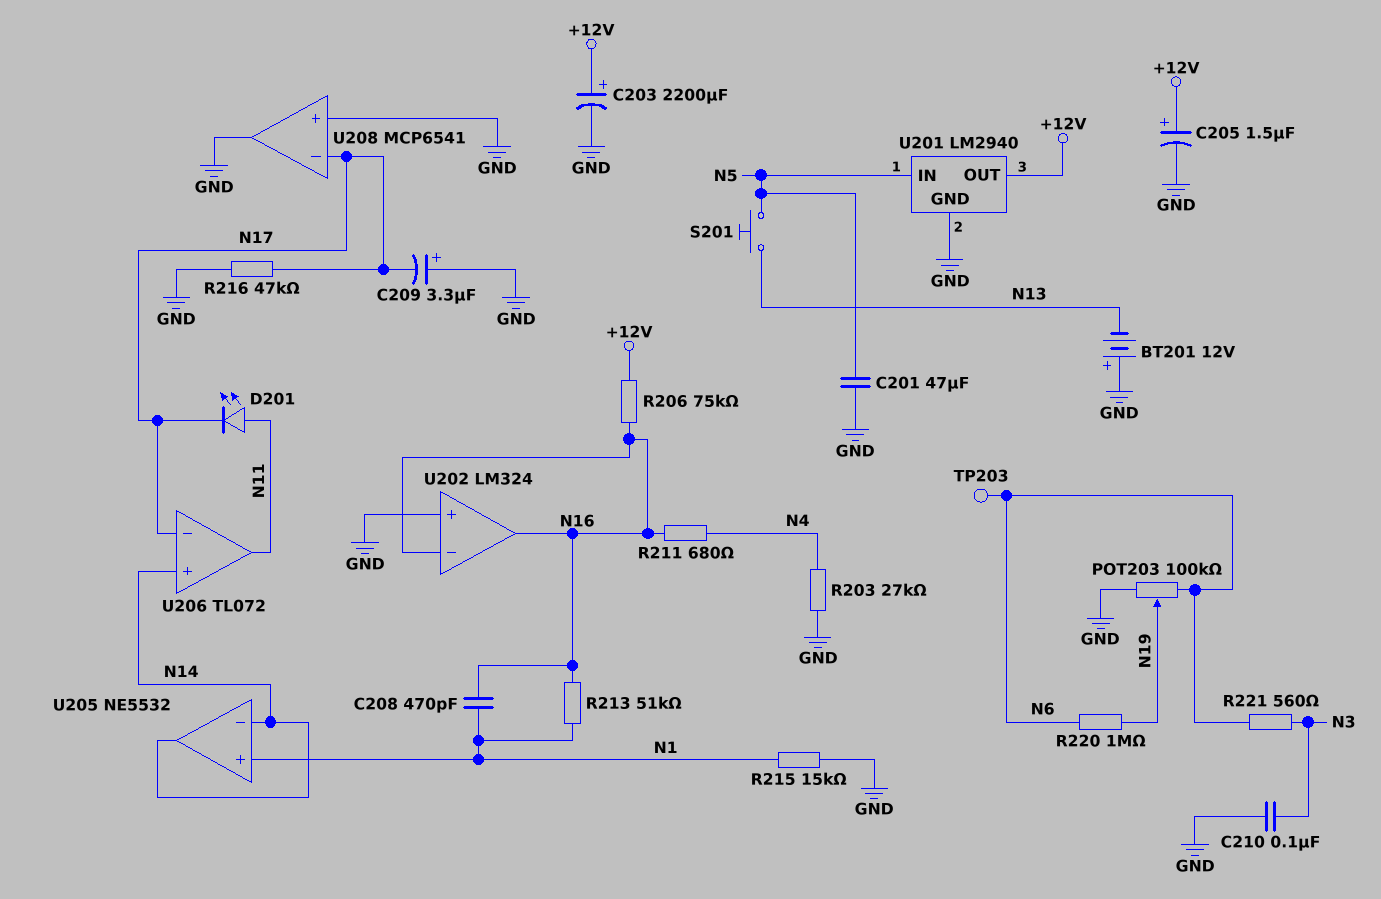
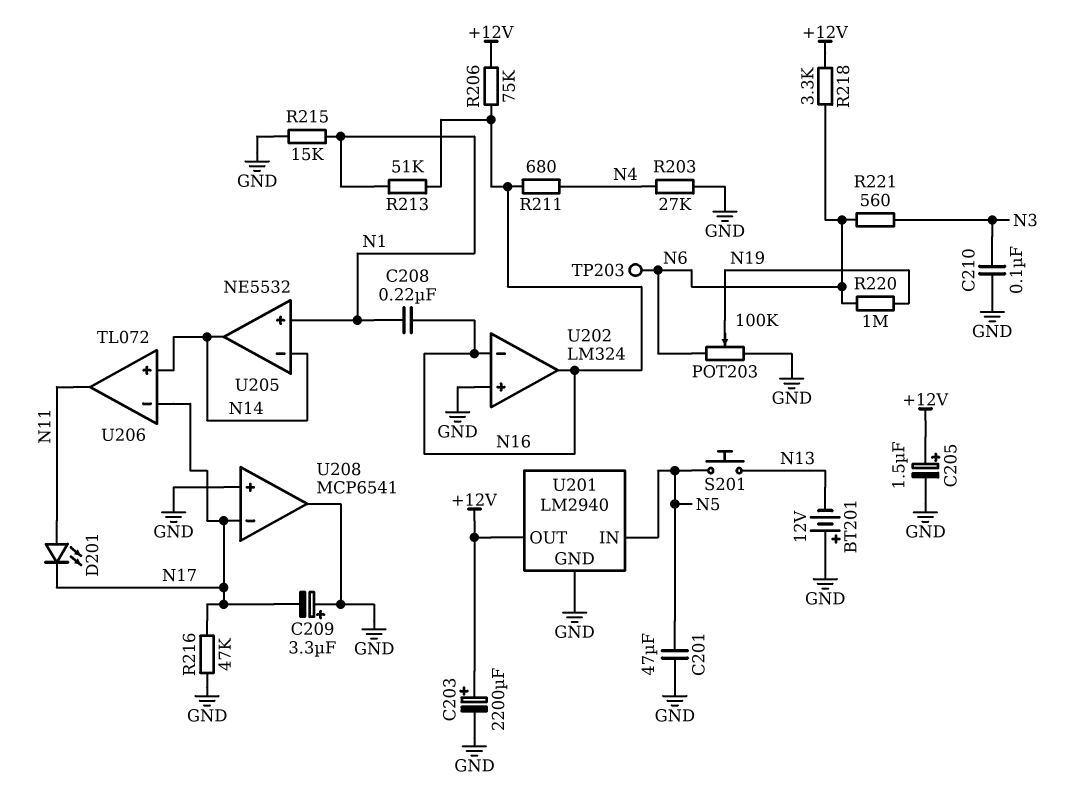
C208: 470pF (N1, N16) -> 220nF (N1, N16)
R218: none -> 3.3k (+12V, N6)

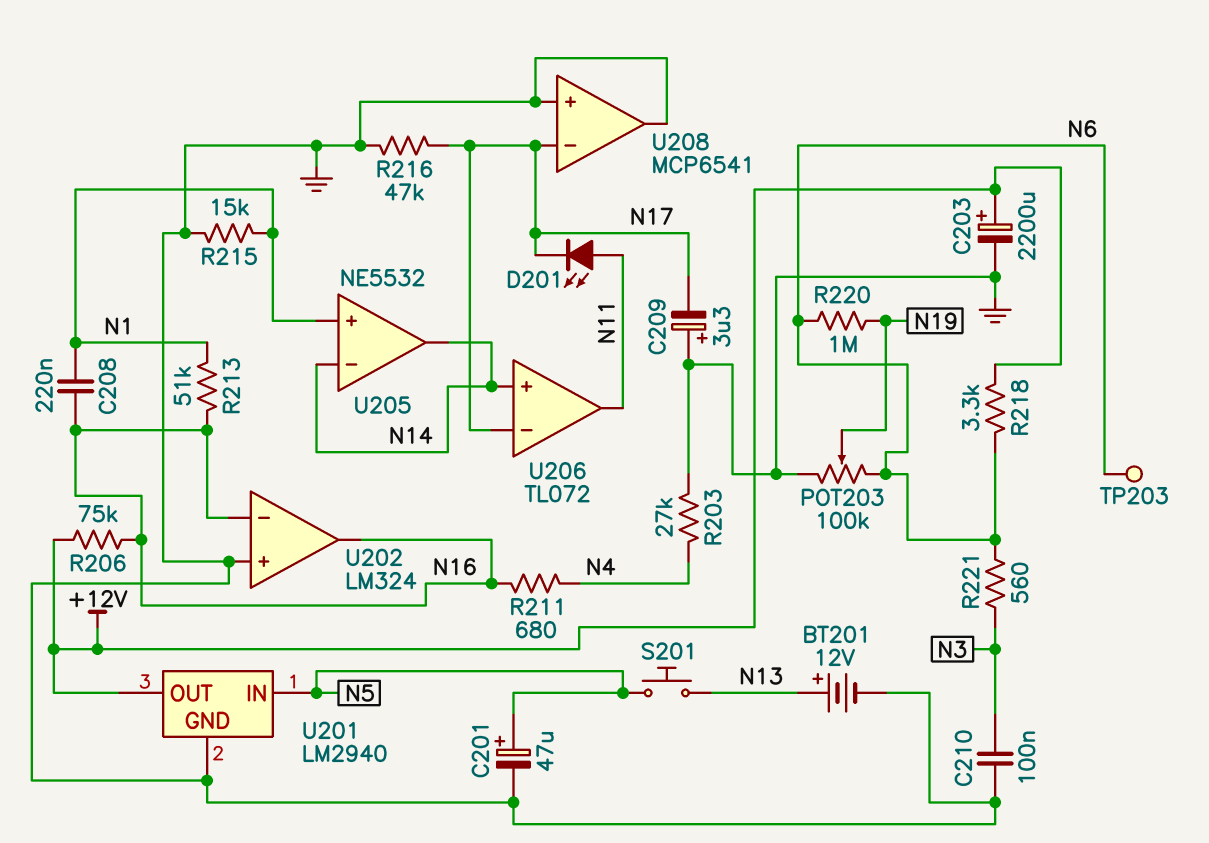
BT201: 12V (plus GND, minus N13) -> 12V (plus N13, minus GND)
C201: 47uF (GND, N5) -> 47uF (plus N5, minus GND)
C205: 1.5uF (plus +12V, minus GND) -> none

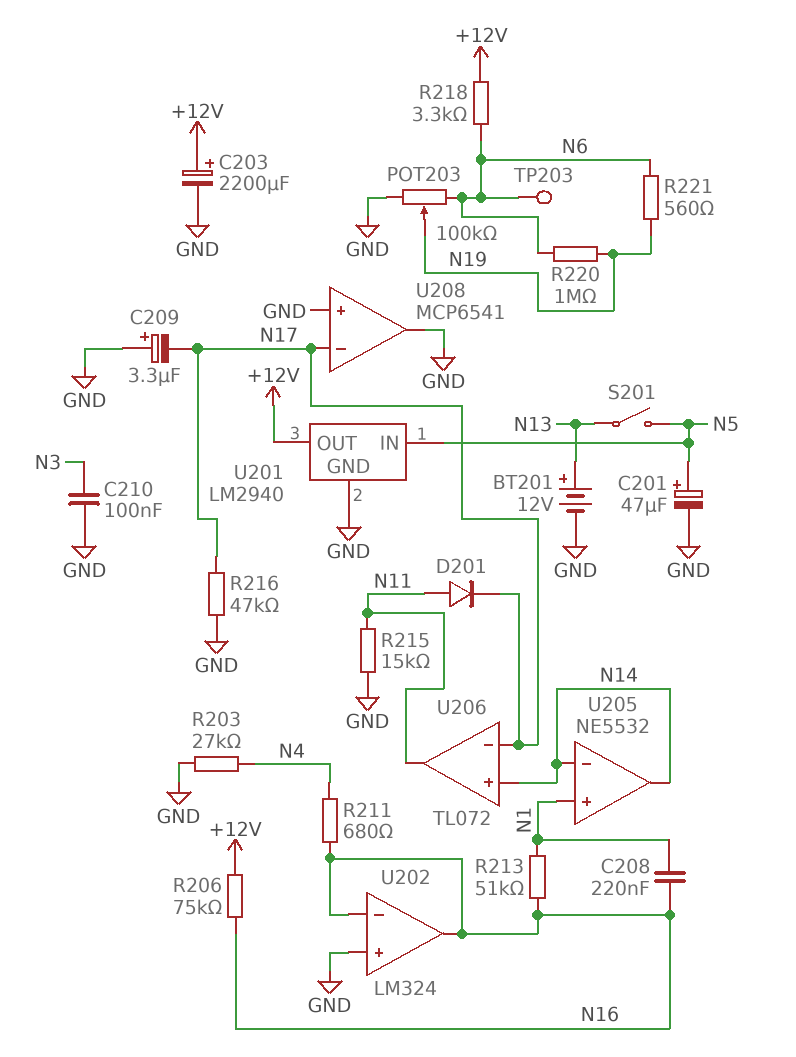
D201: LED (A N11, K N17) -> diode (A N11, K N17)
R215: 15k (GND, N1) -> 15k (GND, N11)
R221: 560 (N3, N6) -> 560 (N6, N19)
S201: button (N5, N13) -> switch (N5, N13)

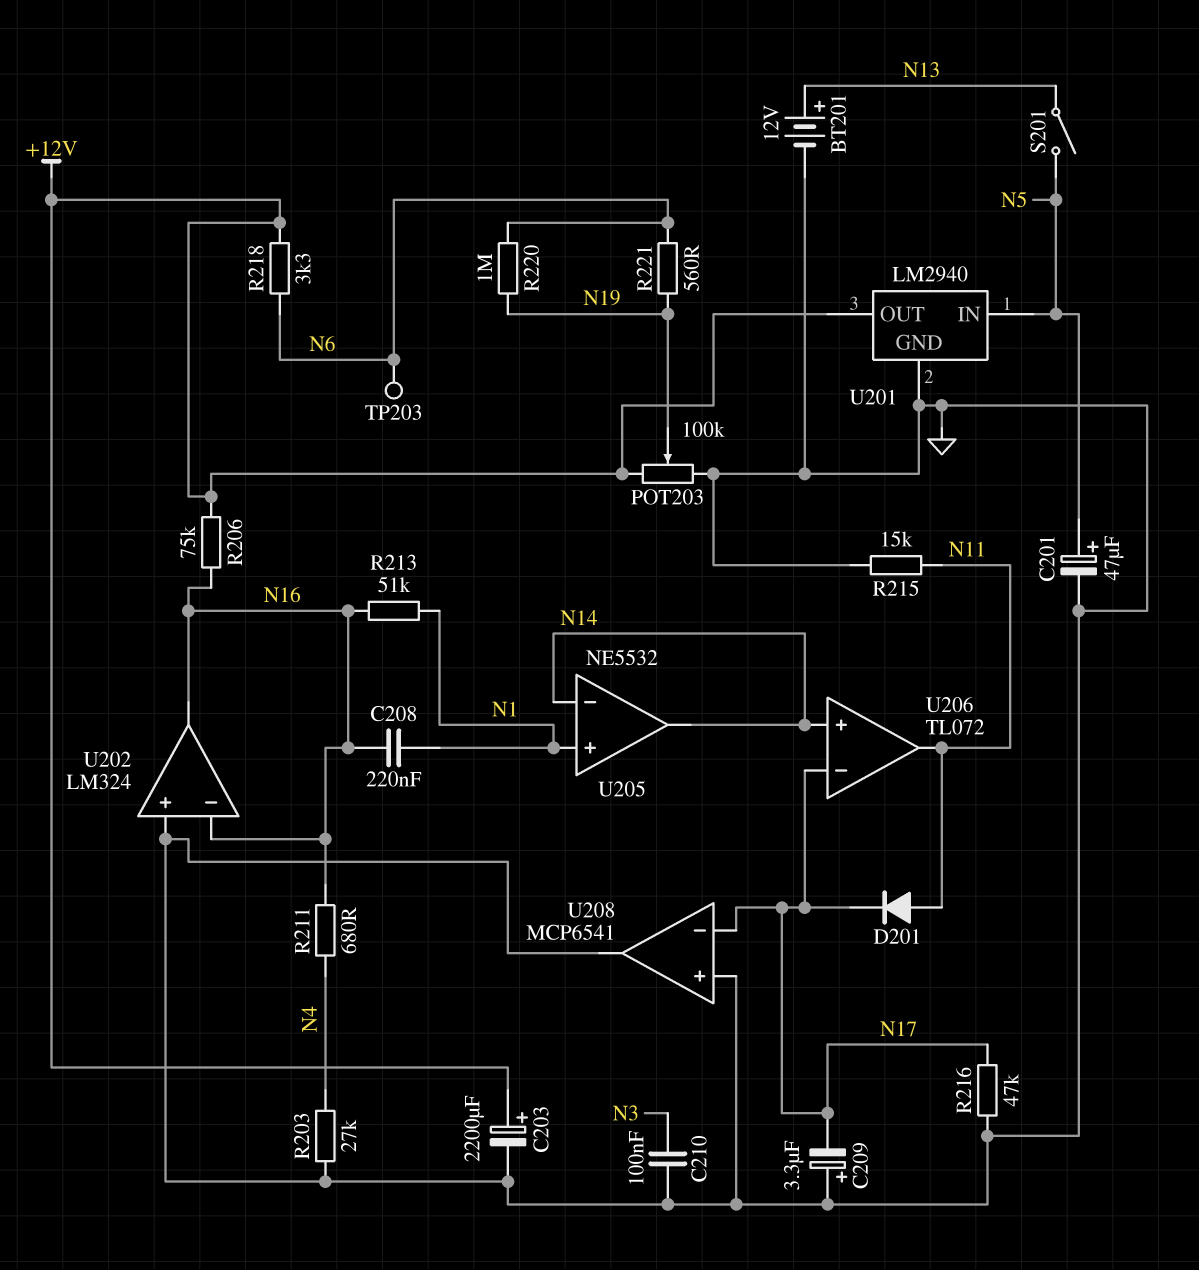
POT203: 100k (GND, N6, wiper N19) -> 100k (+12V, GND, wiper N19)

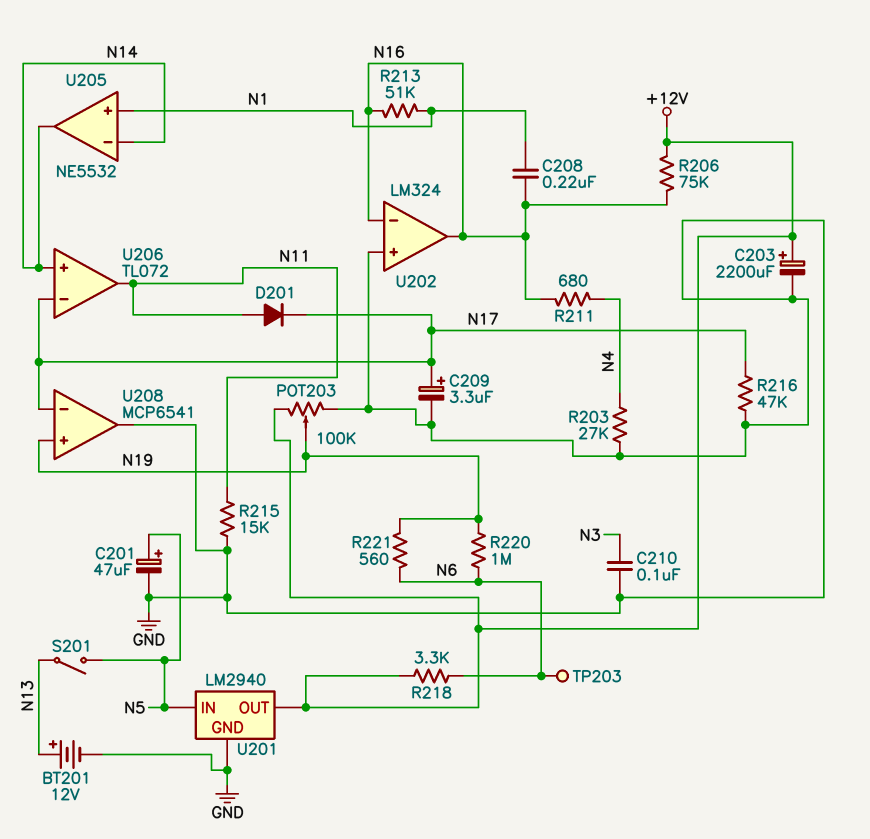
C209: 3.3uF (plus GND, minus N17) -> 3.3uF (plus N17, minus GND)
U208 pin in+: GND -> N19

